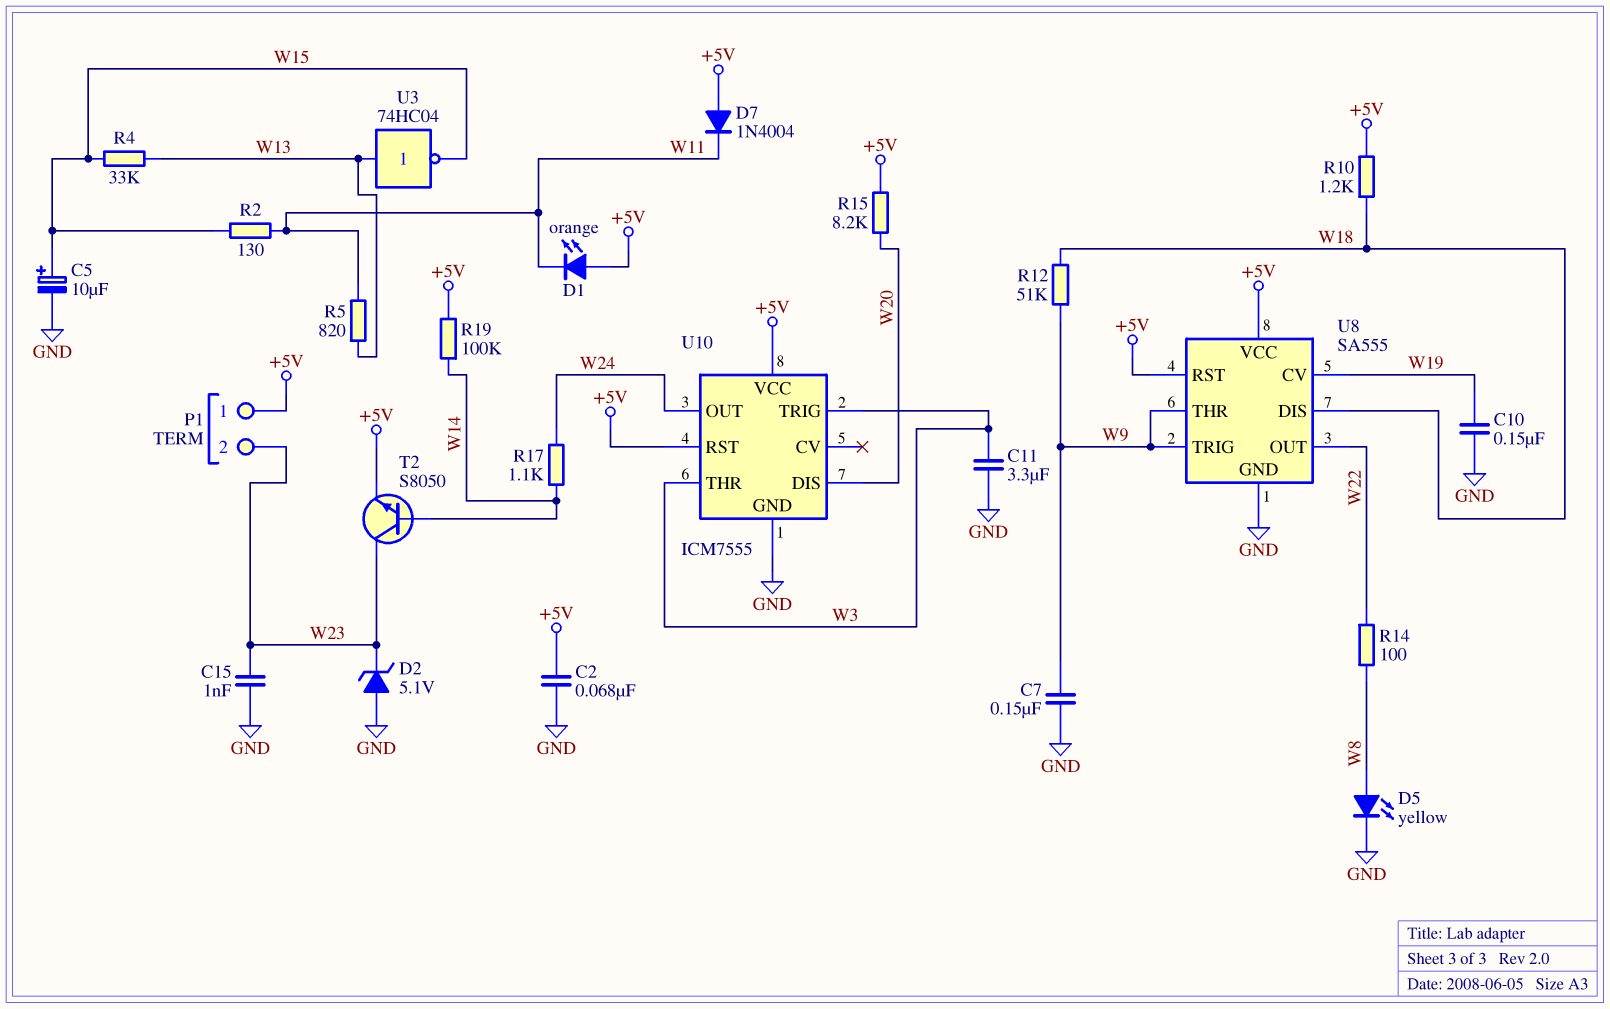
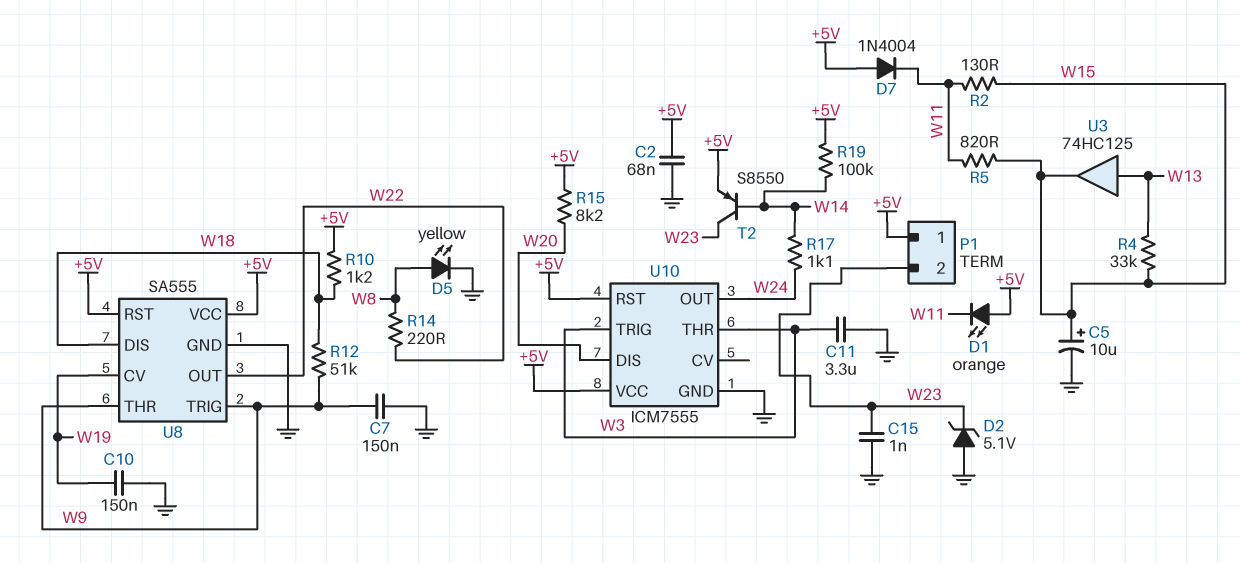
R5: 820 (W11, W13) -> 820 (W11, W15)
R14: 100 (W8, W22) -> 220 (W8, W22)
T2: NPN S8050 (B W14, C W23, E +5V) -> PNP S8550 (B W14, C W23, E +5V)
U3: NOT 74HC04 (in W13, out W15) -> buffer 74HC125 (in W13, out W15)

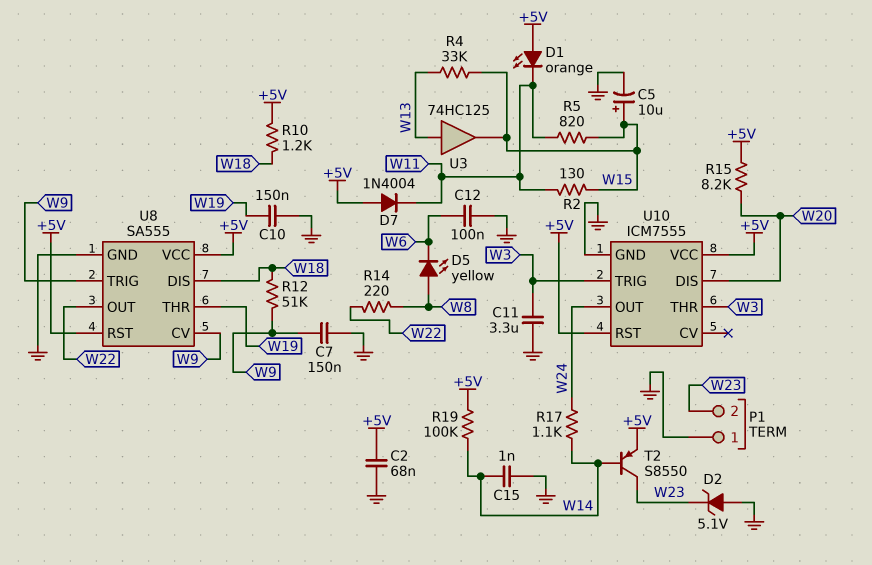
C12: none -> 100nF (GND, W6)
C15: 1nF (GND, W23) -> 1nF (GND, W14)
D5: LED yellow (A W8, K GND) -> LED yellow (A W8, K W6)
P1 pin 1: +5V -> GND
U8 pin CV: W19 -> W9
U8 pin THR: W9 -> W19

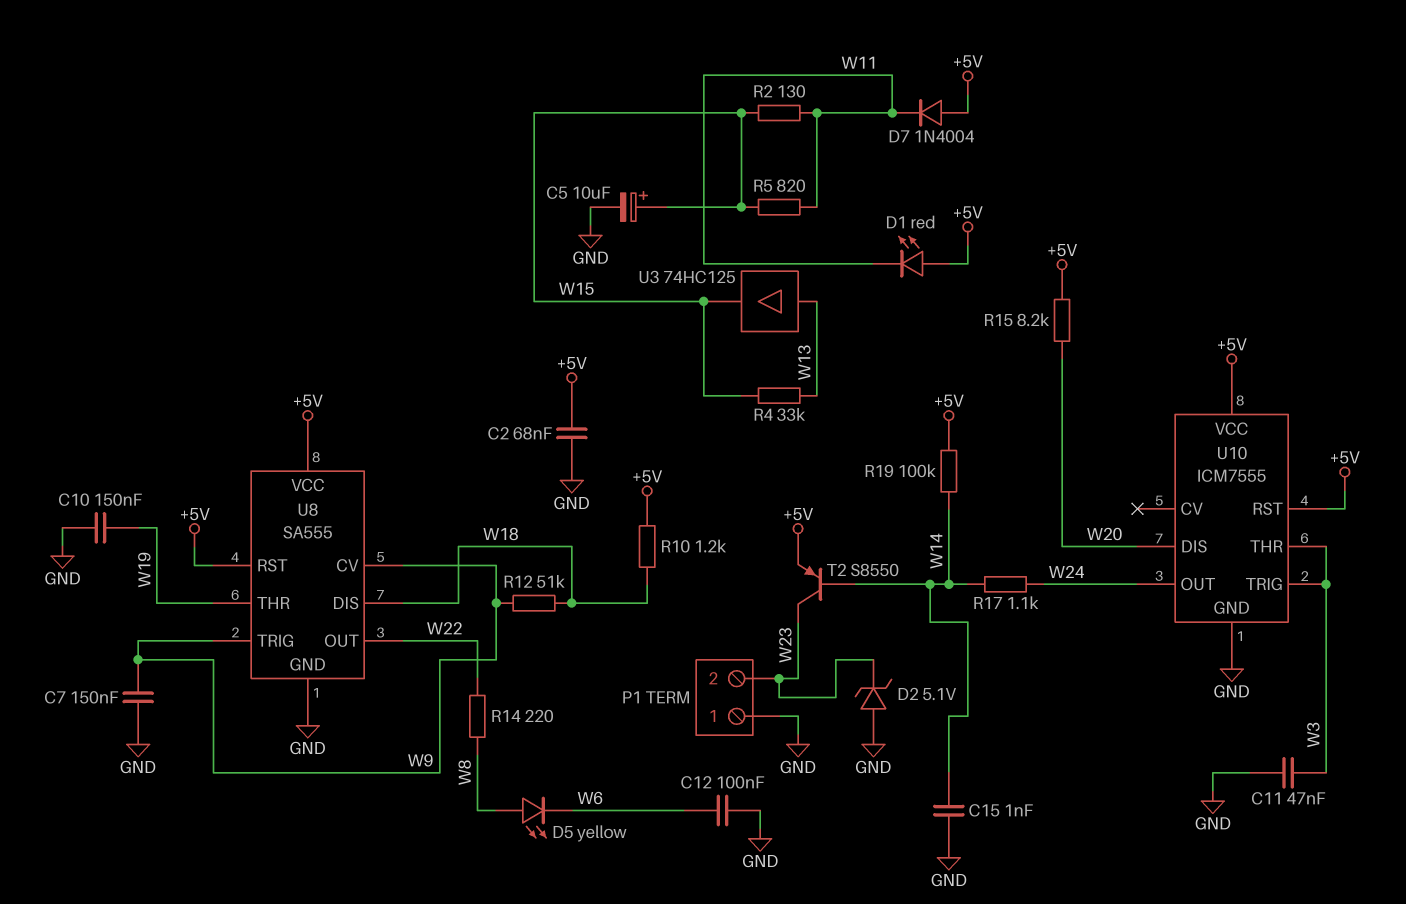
C11: 3.3uF (GND, W3) -> 47nF (GND, W3)
D1: LED orange (A +5V, K W11) -> LED red (A +5V, K W11)

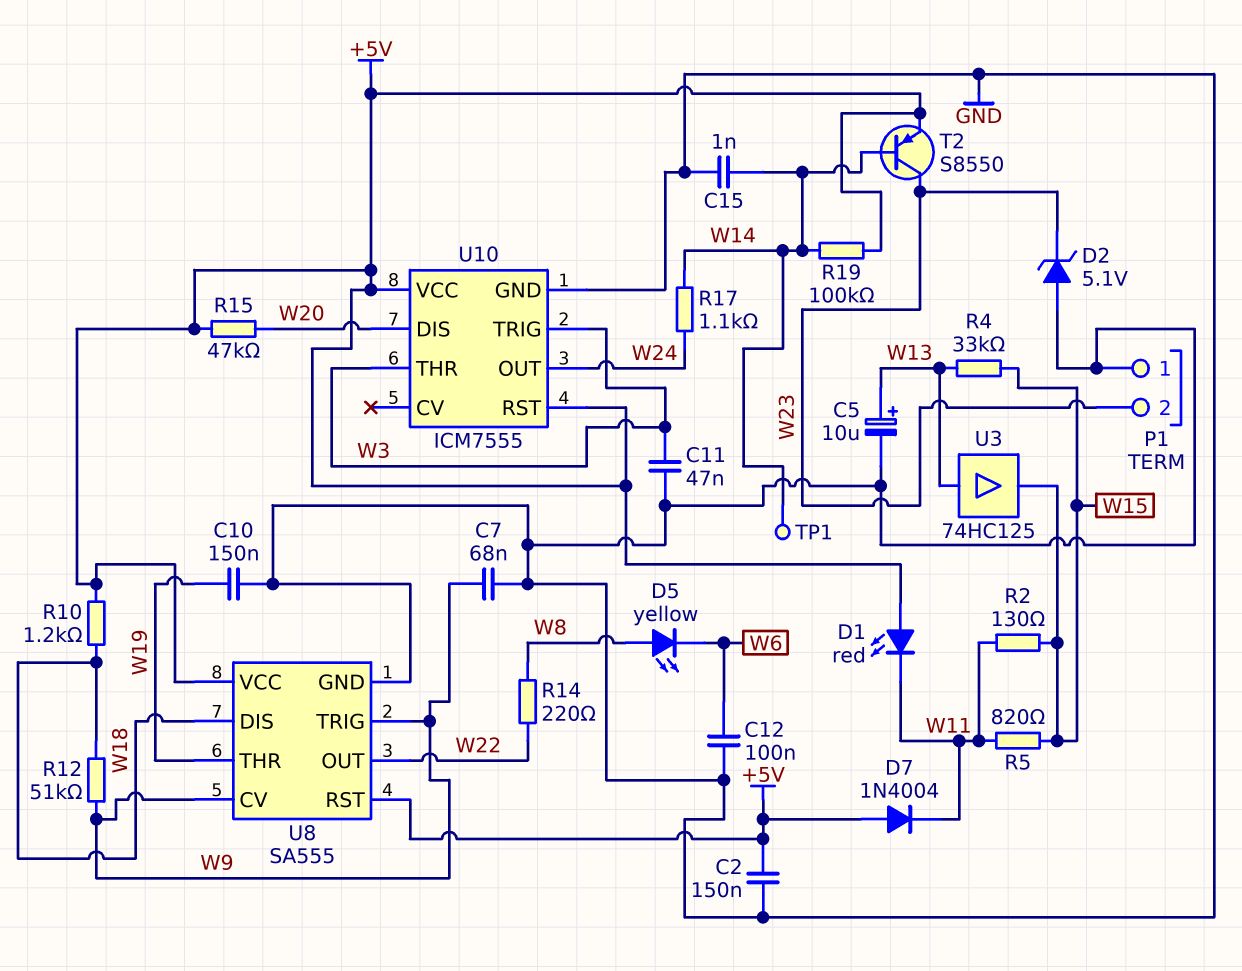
C2: 68nF (+5V, GND) -> 150nF (+5V, GND)
C5: 10uF (plus W15, minus GND) -> 10uF (plus W13, minus GND)
C7: 150nF (GND, W9) -> 68nF (GND, W9)
R15: 8.2k (+5V, W20) -> 47k (+5V, W20)
TP1: none -> test point (W14)

